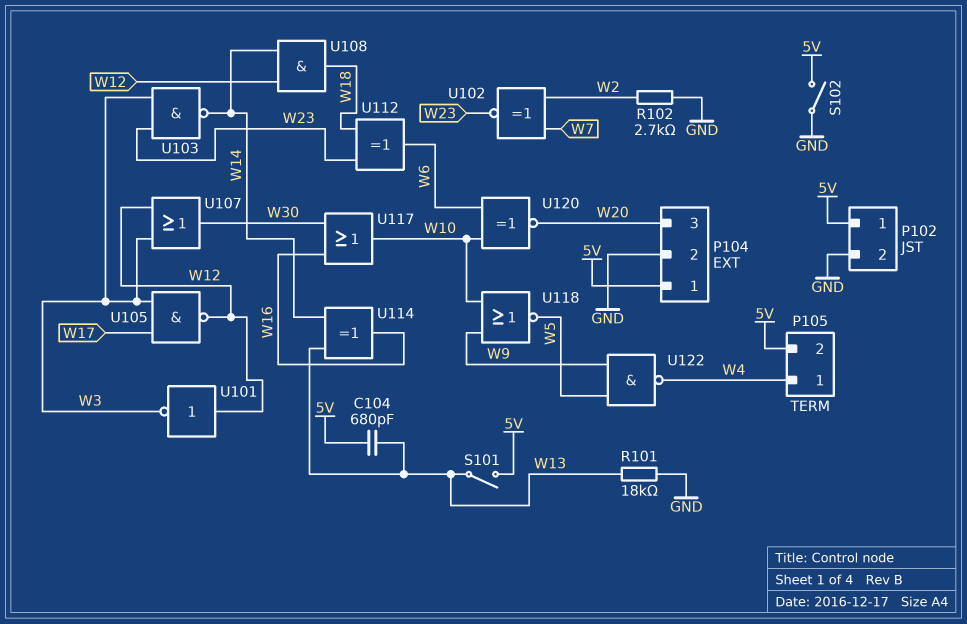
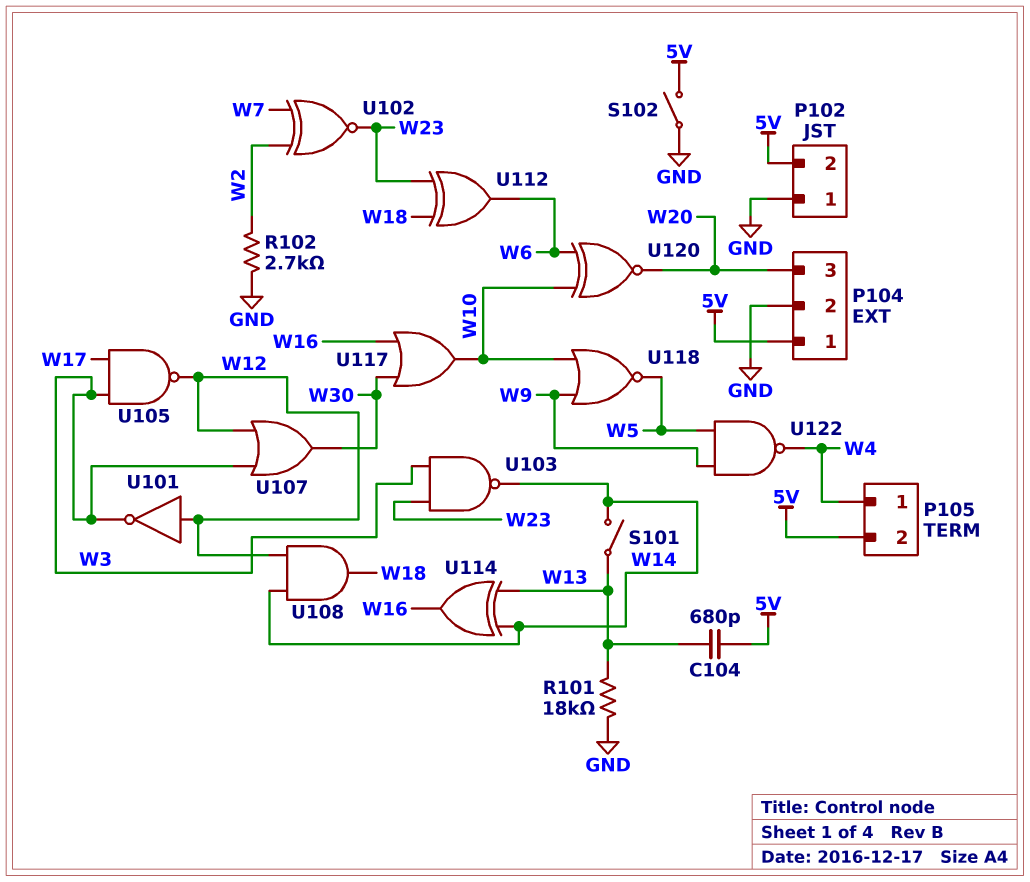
P102 pin 1: 5V -> GND
P102 pin 2: GND -> 5V
S101: switch (5V, W13) -> switch (W13, W14)

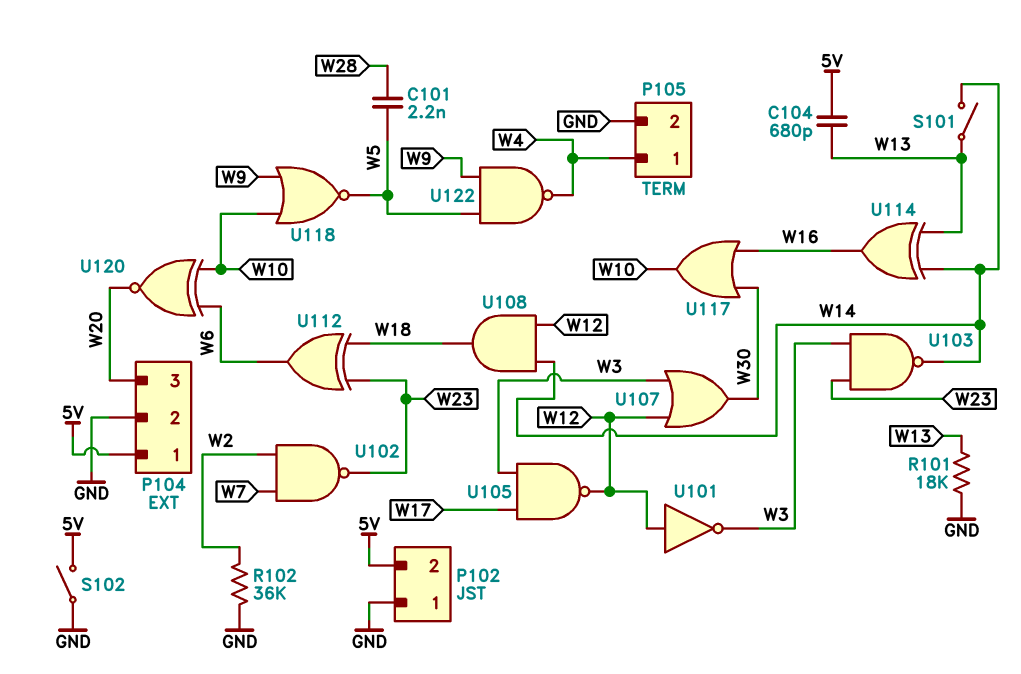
C101: none -> 2.2nF (W5, W28)
P105 pin 2: 5V -> GND
R102: 2.7k (GND, W2) -> 36k (GND, W2)
U102: XNOR (in W2, in W7, out W23) -> NAND (in W2, in W7, out W23)

